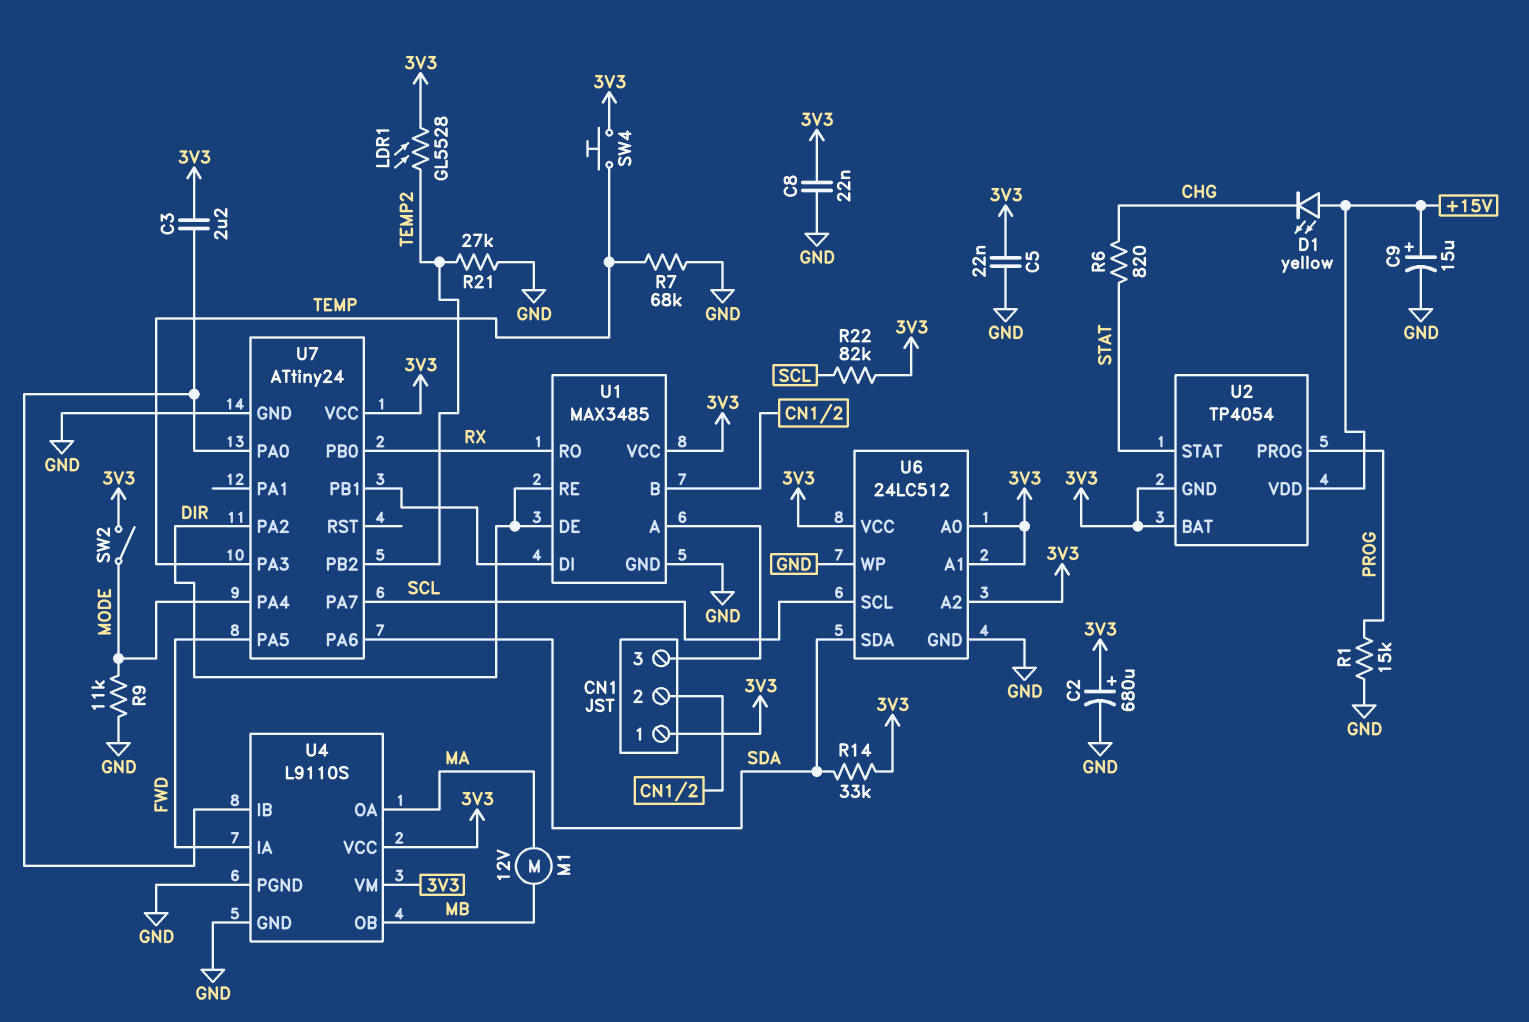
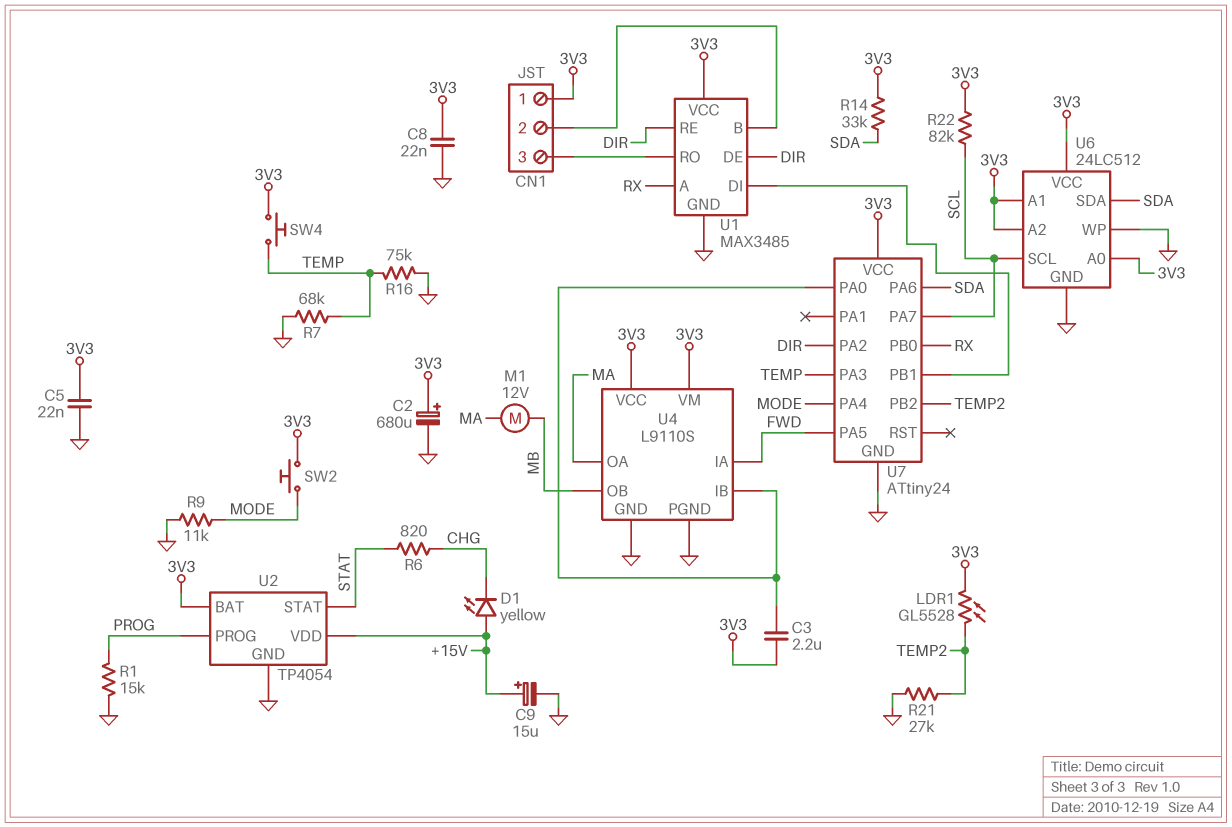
R16: none -> 75k (GND, TEMP)
SW2: switch (3V3, MODE) -> button (3V3, MODE)
U1 pin A: CN1/3 -> RX
U1 pin RO: RX -> CN1/3
U2 pin GND: 3V3 -> GND

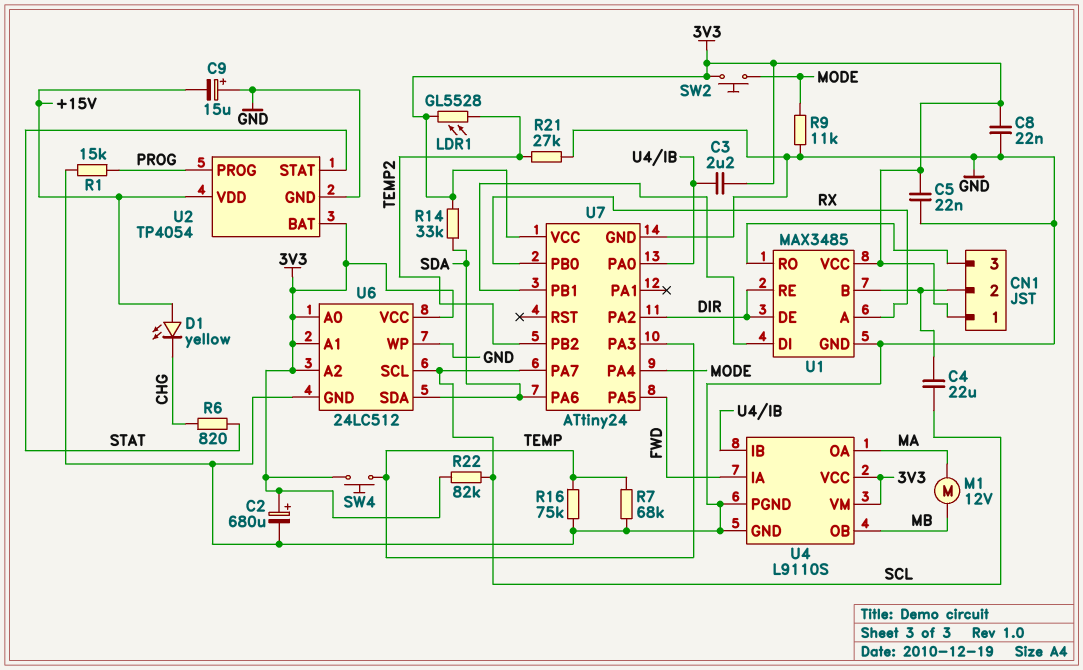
C4: none -> 22uF (CN1/2, SCL)
C9: 15uF (plus +15V, minus GND) -> 15uF (plus GND, minus +15V)

